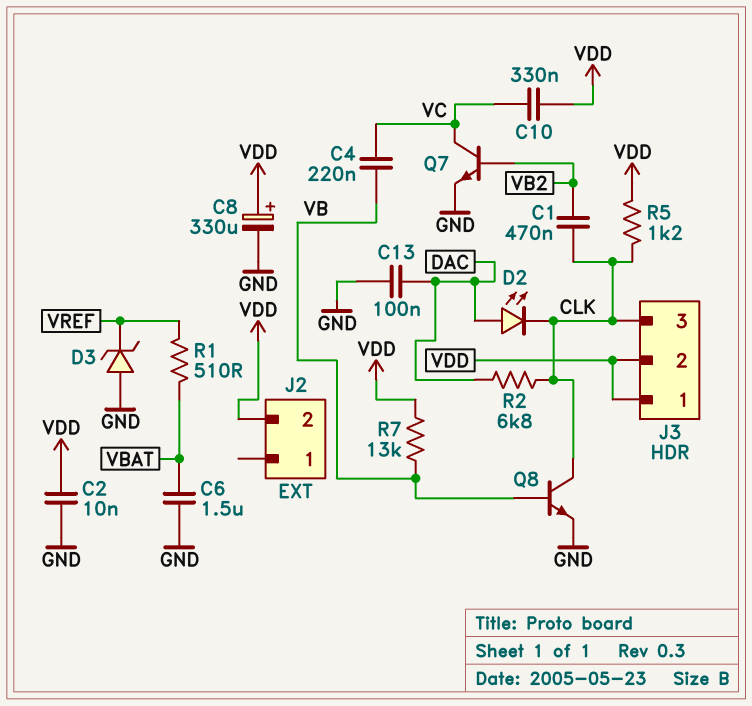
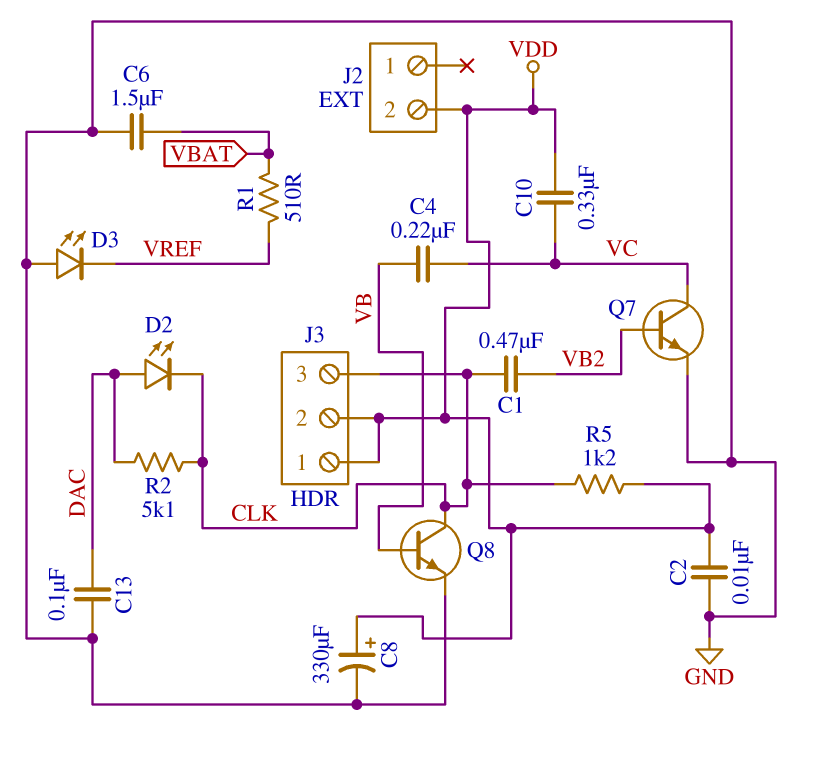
D3: zener (A GND, K VREF) -> LED (A GND, K VREF)
R2: 6.8k (CLK, DAC) -> 5.1k (CLK, DAC)
R7: 13k (VB, VDD) -> none

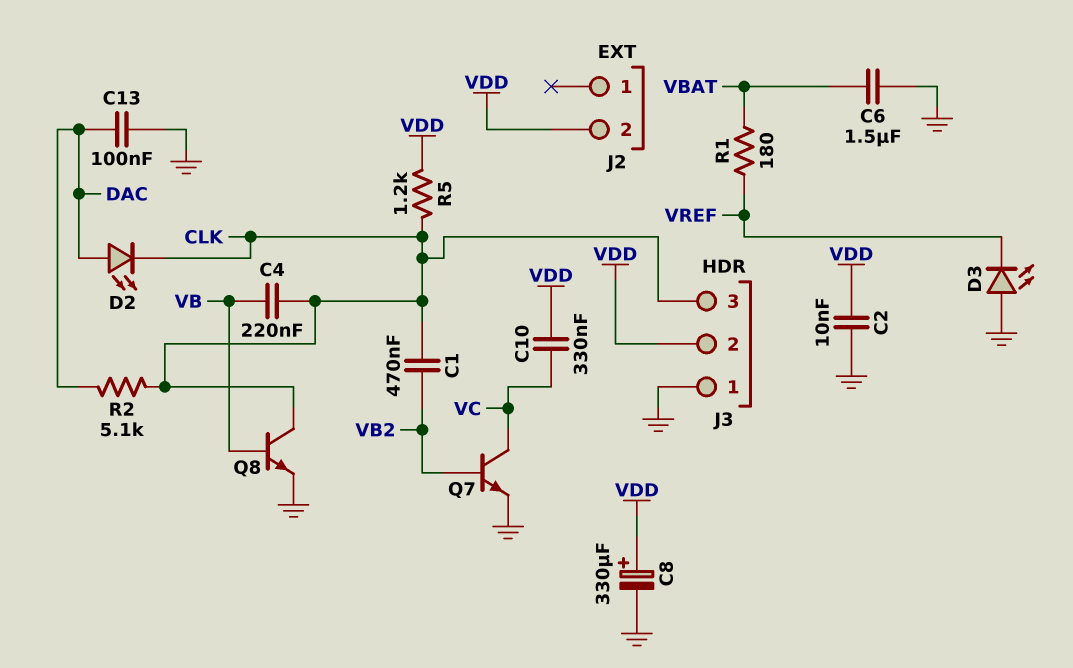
C4: 220nF (VB, VC) -> 220nF (CLK, VB)
J3 pin 1: VDD -> GND
R1: 510 (VBAT, VREF) -> 180 (VBAT, VREF)

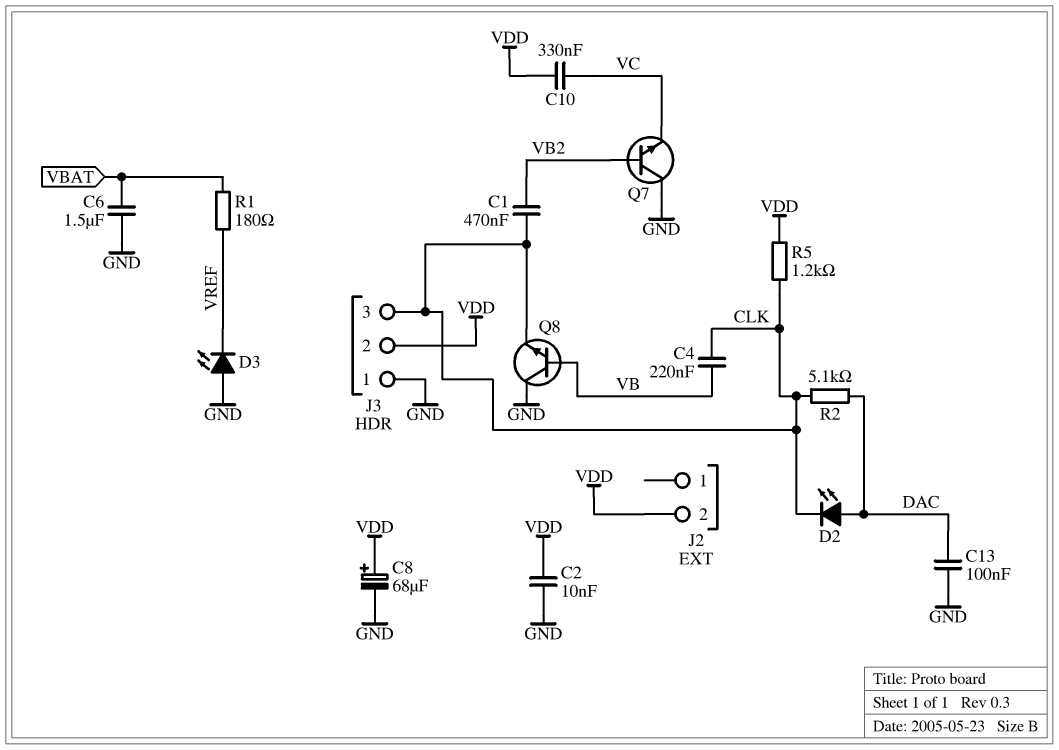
C8: 330uF (plus VDD, minus GND) -> 68uF (plus VDD, minus GND)
Q7: NPN (B VB2, C VC, E GND) -> NPN (B VB2, C GND, E VC)
Q8: NPN (B VB, C CLK, E GND) -> NPN (B VB, C GND, E CLK)

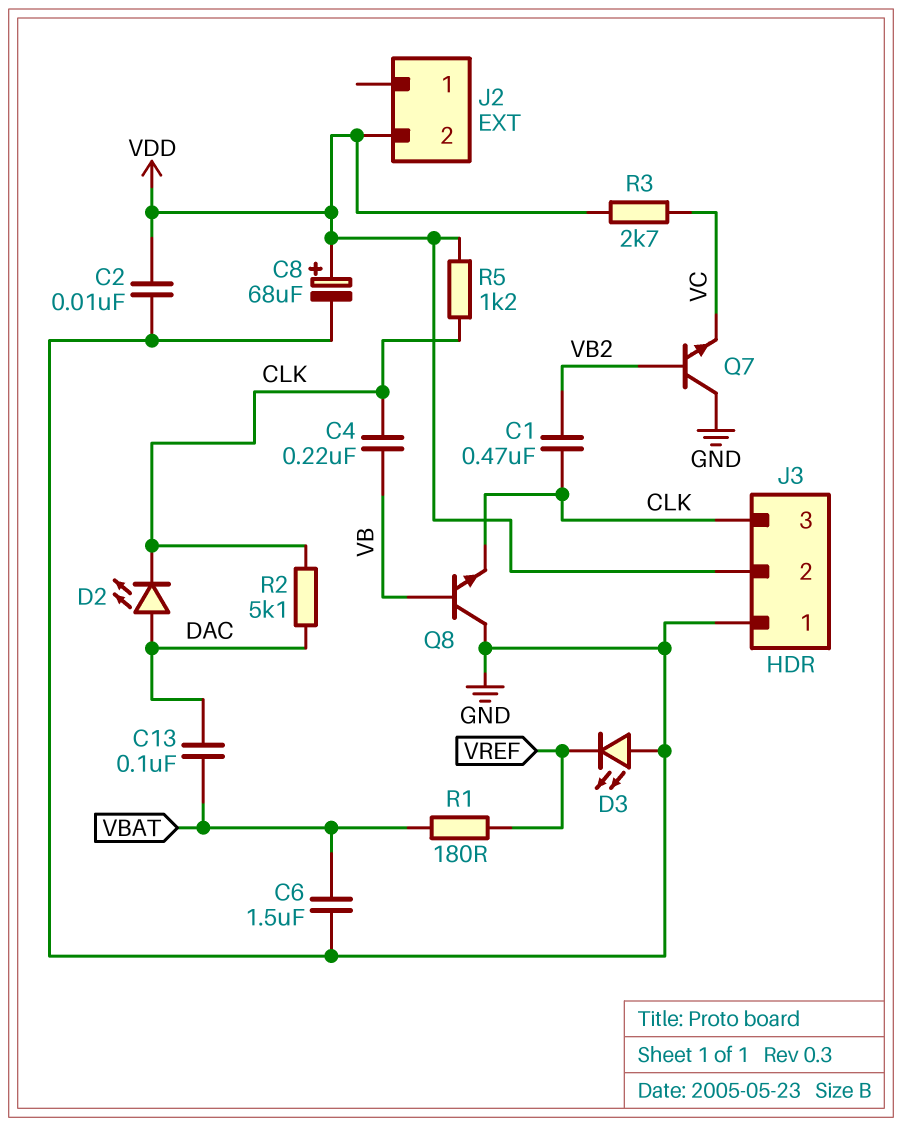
C10: 330nF (VC, VDD) -> none
C13: 100nF (DAC, GND) -> 100nF (DAC, VBAT)
R3: none -> 2.7k (VC, VDD)

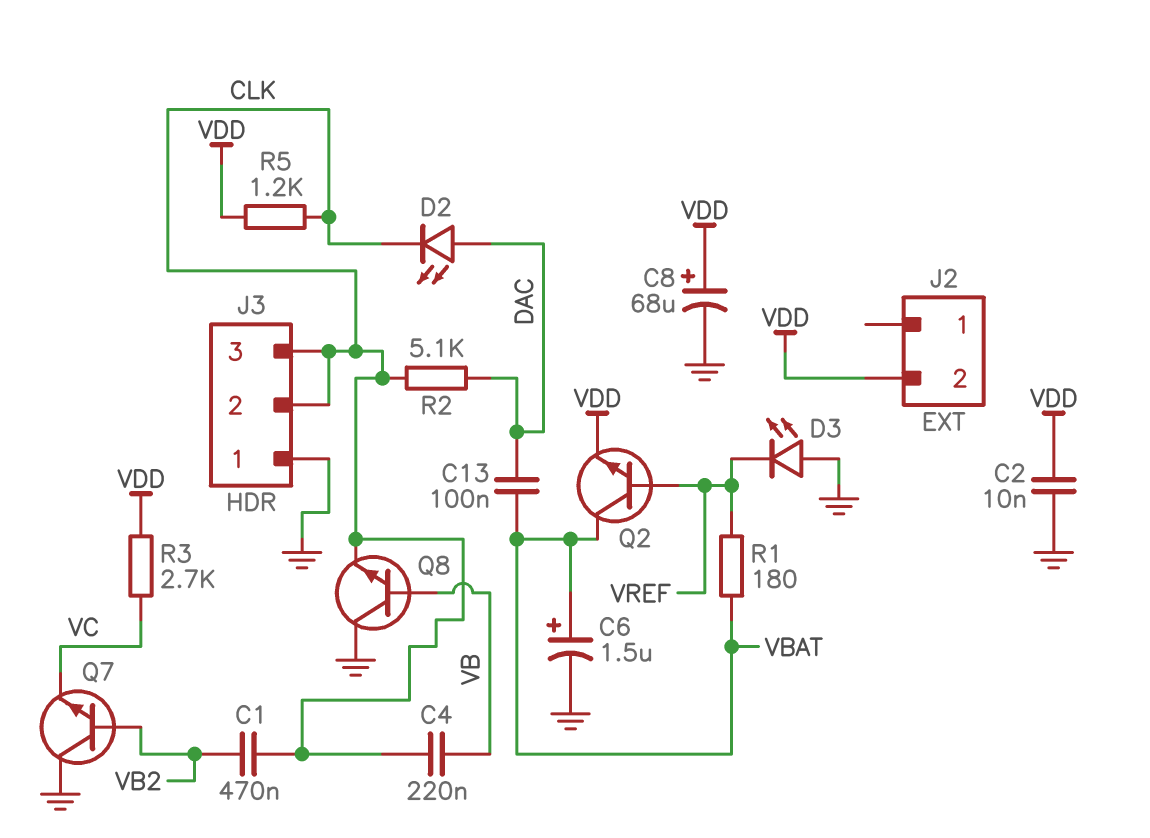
C6: 1.5uF (GND, VBAT) -> 1.5uF (plus VBAT, minus GND)
J3 pin 2: VDD -> CLK
Q2: none -> NPN (B VREF, C VBAT, E VDD)

